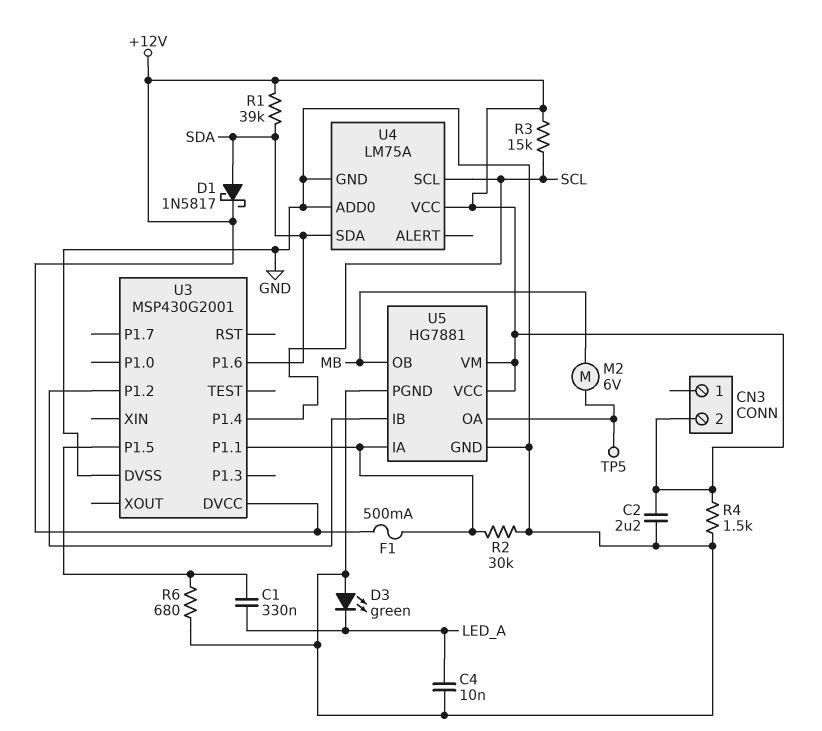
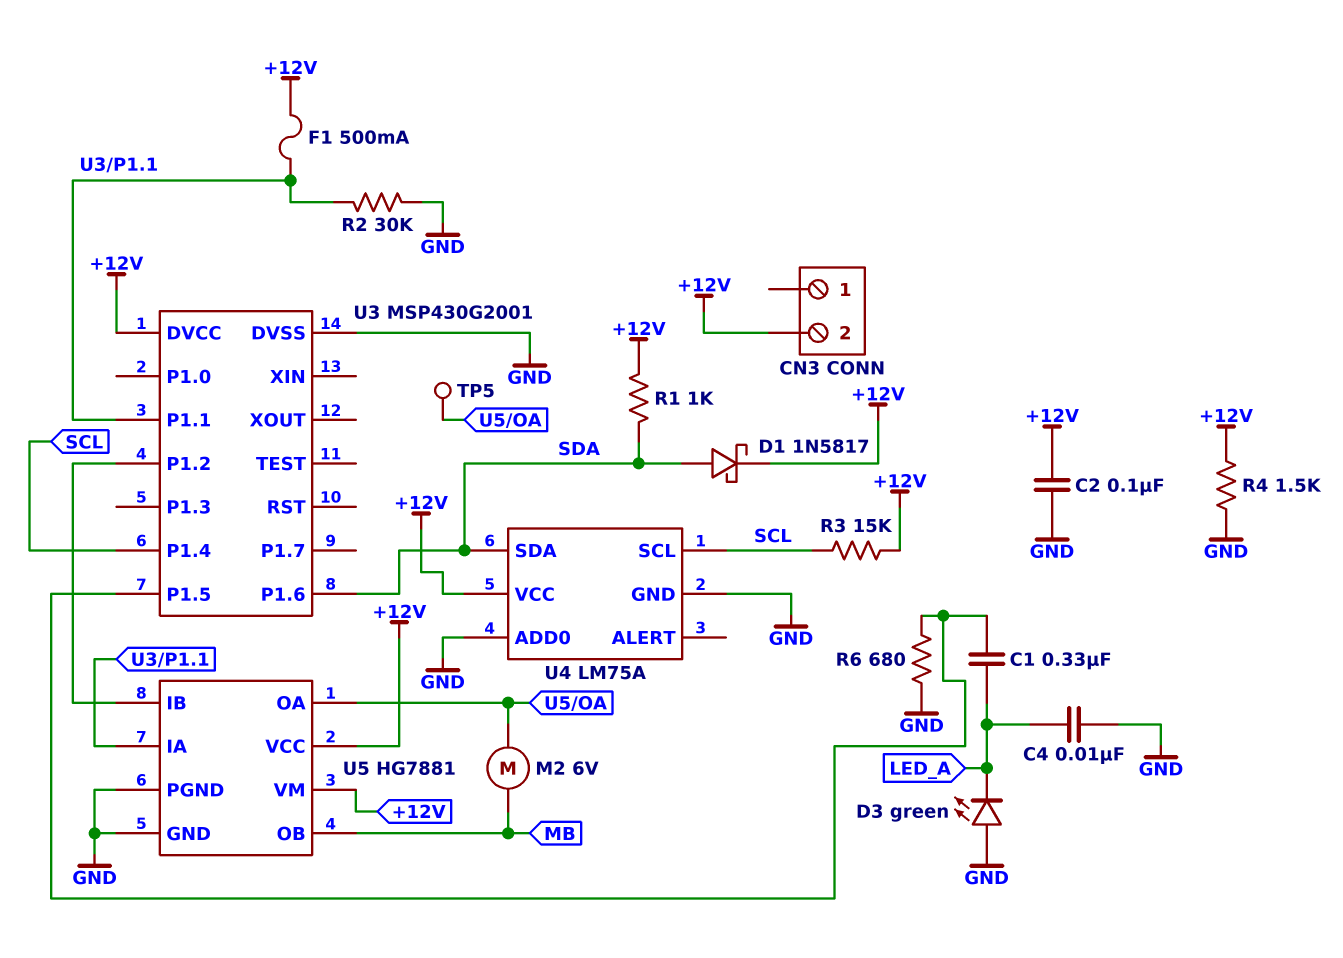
C2: 2.2uF (+12V, GND) -> 100nF (+12V, GND)
R1: 39k (+12V, SDA) -> 1k (+12V, SDA)

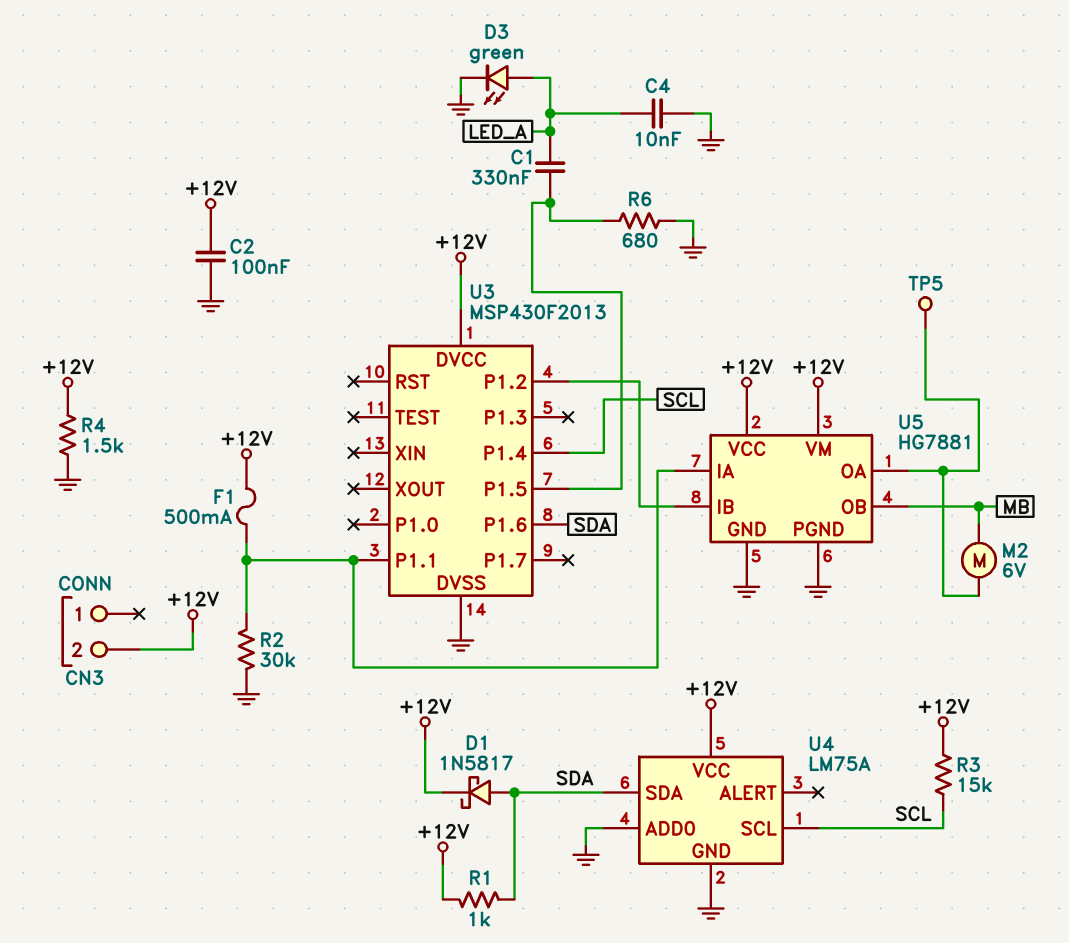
D3: LED green (A GND, K LED_A) -> LED green (A LED_A, K GND)
U3: MSP430G2001 -> MSP430F2013

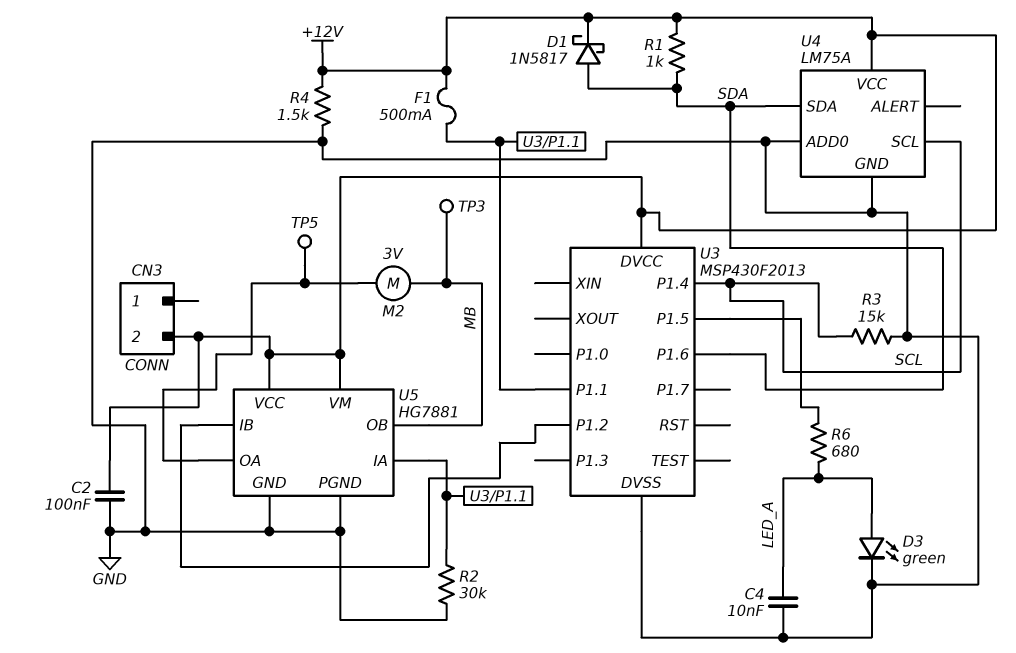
C1: 330nF (LED_A, U3/P1.5) -> none
M2: motor 6V (MB, U5/OA) -> motor 3V (MB, U5/OA)
R3: 15k (+12V, SCL) -> 15k (GND, SCL)
R6: 680 (GND, U3/P1.5) -> 680 (LED_A, U3/P1.5)
TP3: none -> test point (MB)

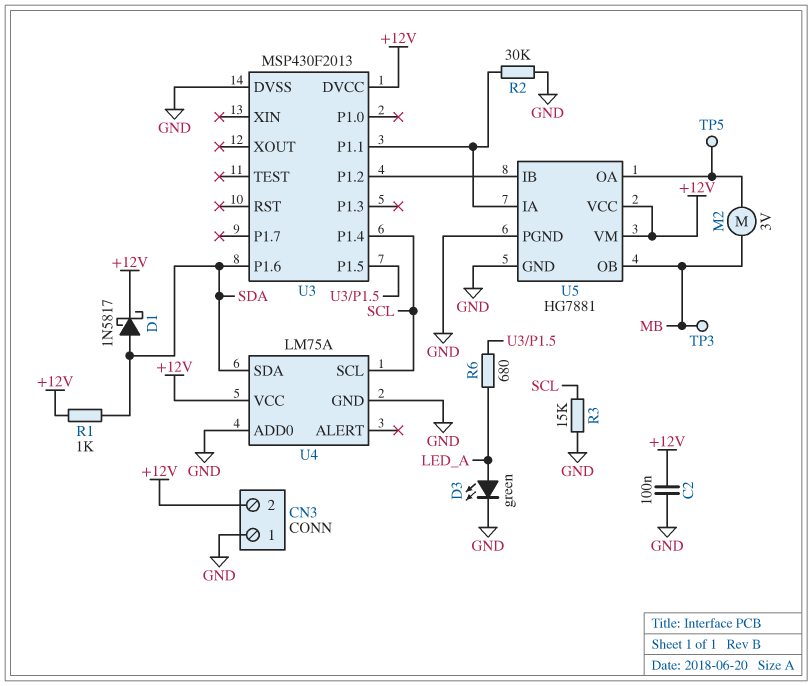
C4: 10nF (GND, LED_A) -> none
CN3 pin 1: none -> GND
F1: 500mA (+12V, U3/P1.1) -> none
R4: 1.5k (+12V, GND) -> none

